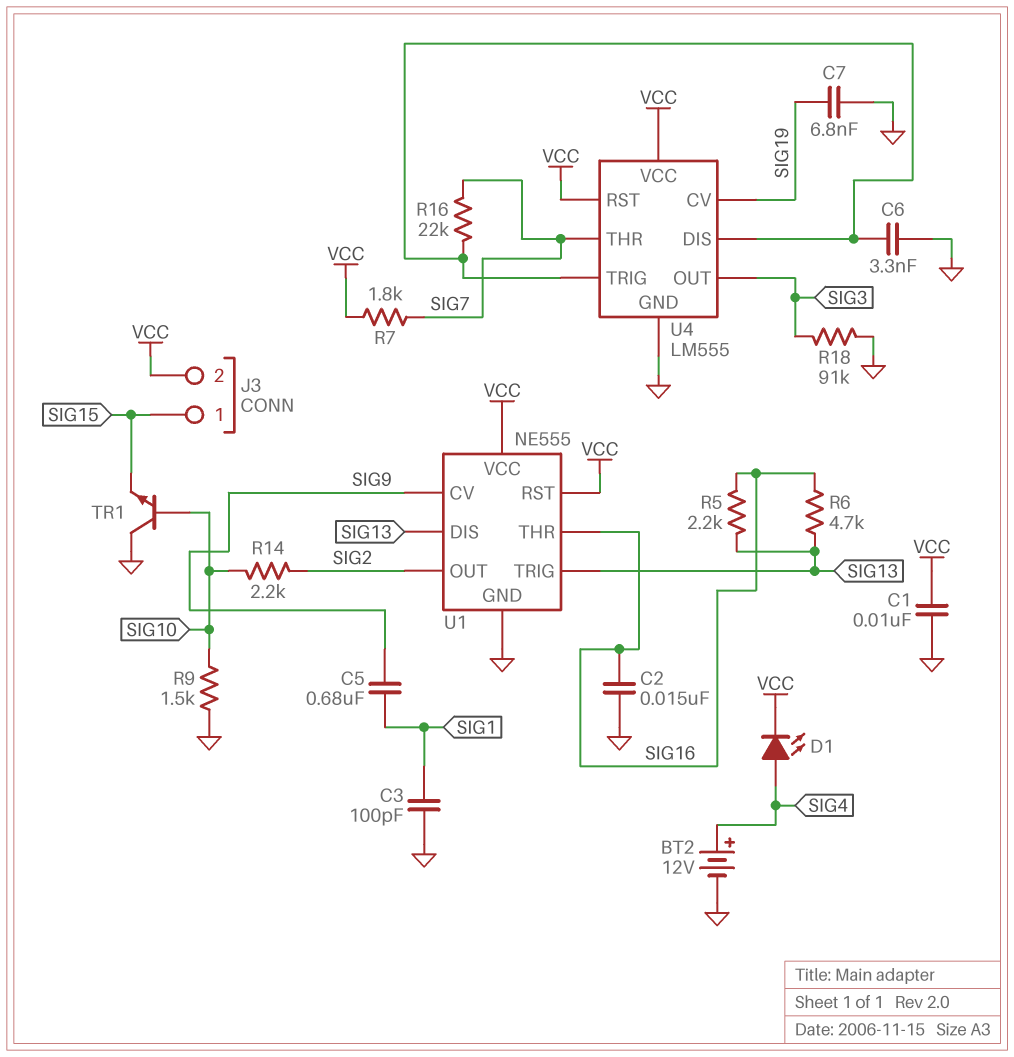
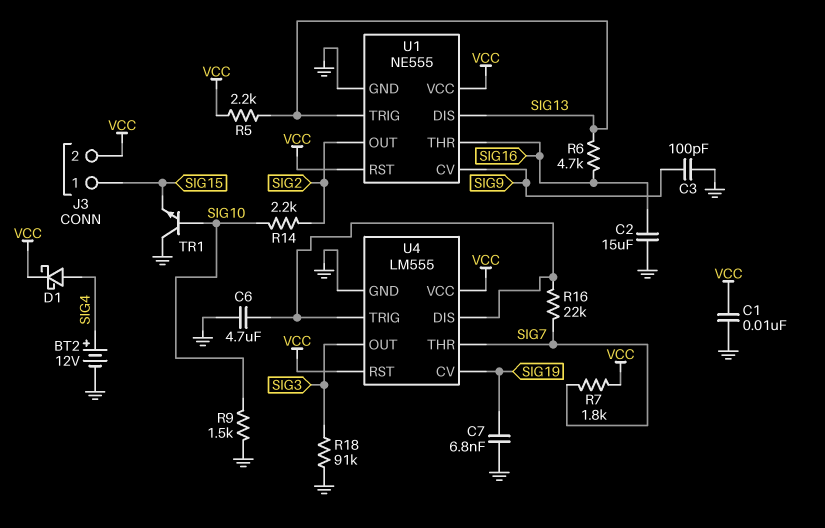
C2: 15nF (GND, SIG16) -> 15uF (GND, SIG16)
C3: 100pF (GND, SIG1) -> 100pF (GND, SIG9)
C5: 680nF (SIG1, SIG9) -> none
C6: 3.3nF (GND, U4/DIS) -> 4.7uF (GND, U4/DIS)
D1: LED (A SIG4, K VCC) -> schottky (A SIG4, K VCC)
R5: 2.2k (SIG13, SIG16) -> 2.2k (SIG13, VCC)

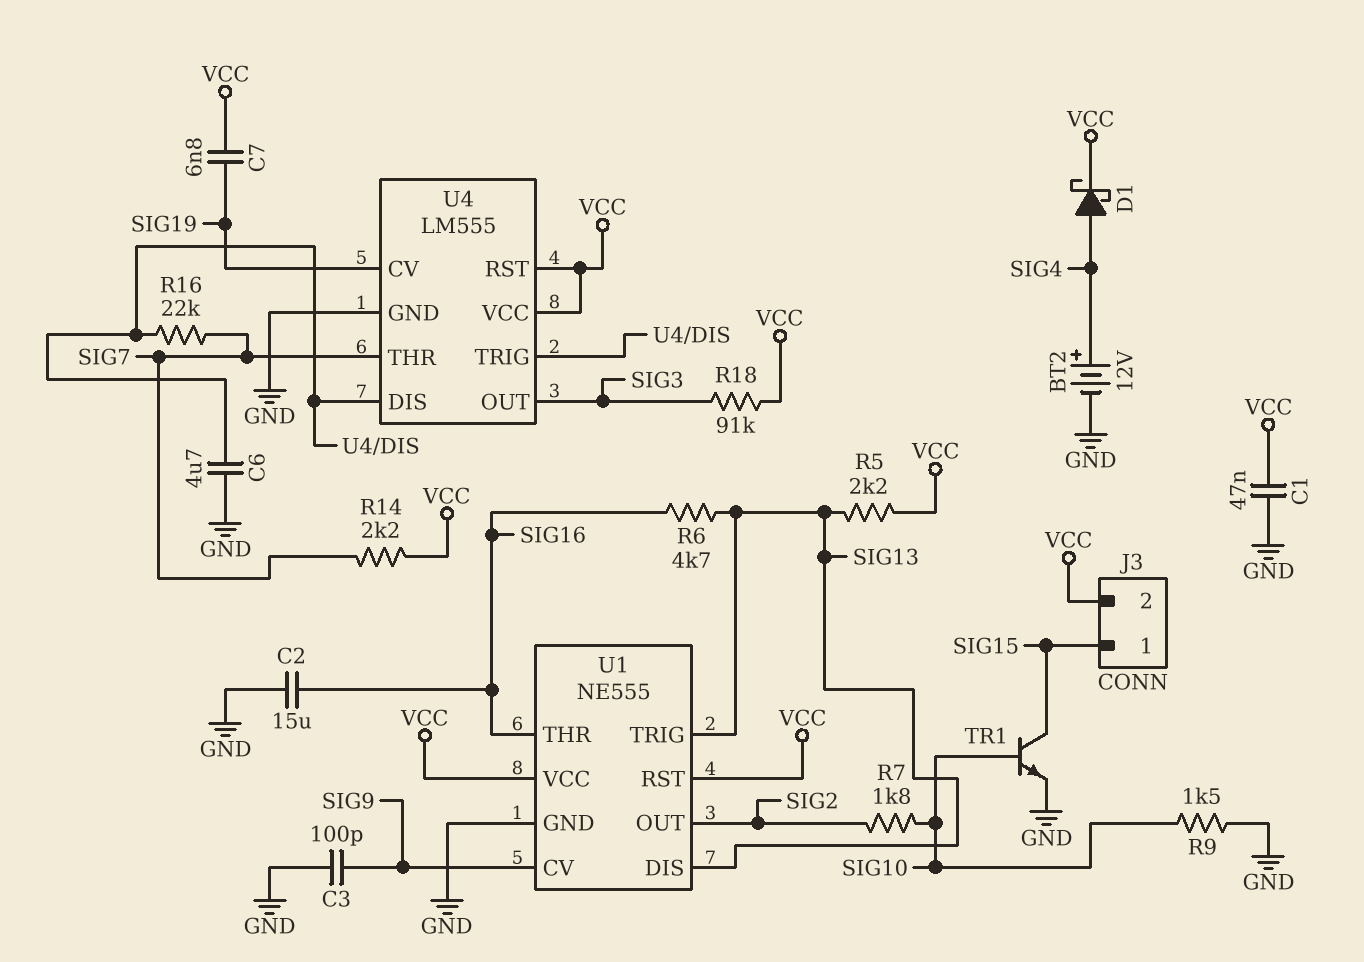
C1: 10nF (GND, VCC) -> 47nF (GND, VCC)
C7: 6.8nF (GND, SIG19) -> 6.8nF (SIG19, VCC)
R7: 1.8k (SIG7, VCC) -> 1.8k (SIG2, SIG10)
R14: 2.2k (SIG2, SIG10) -> 2.2k (SIG7, VCC)
R18: 91k (GND, SIG3) -> 91k (SIG3, VCC)
TR1: NPN (B SIG10, C GND, E SIG15) -> NPN (B SIG10, C SIG15, E GND)

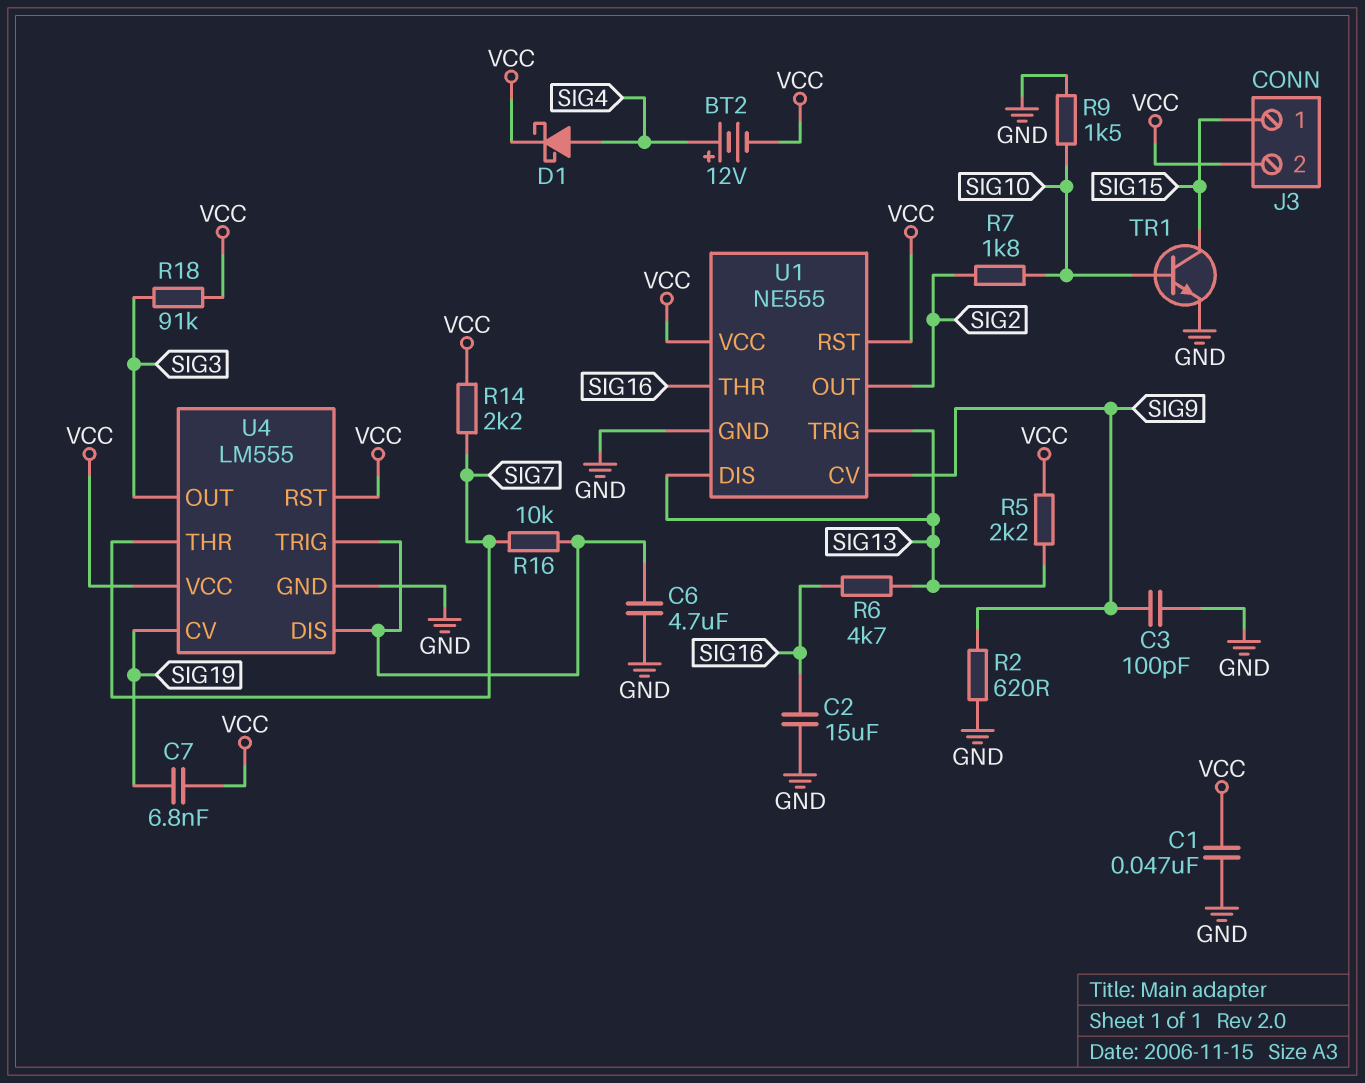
BT2: 12V (plus SIG4, minus GND) -> 12V (plus SIG4, minus VCC)
R2: none -> 620 (GND, SIG9)
R16: 22k (SIG7, U4/DIS) -> 10k (SIG7, U4/DIS)

